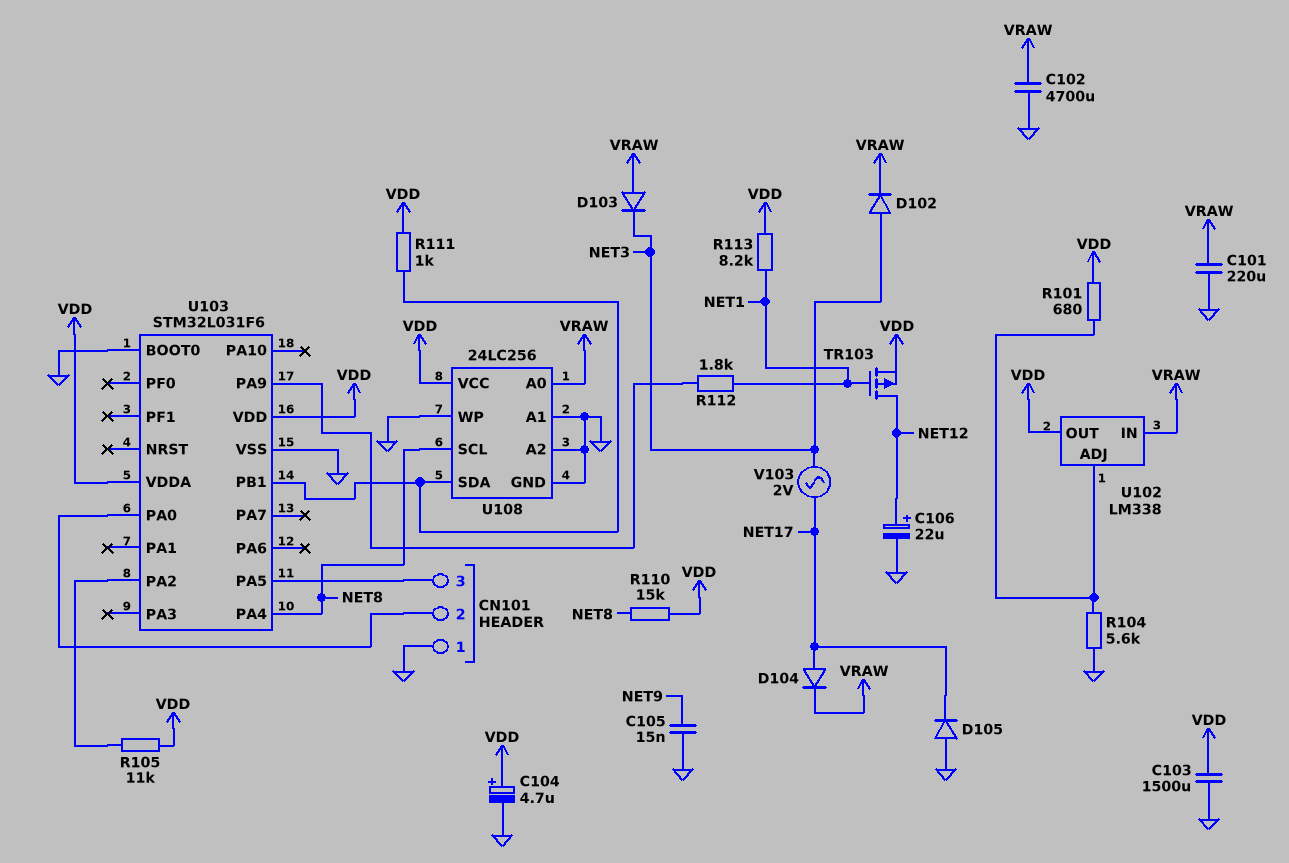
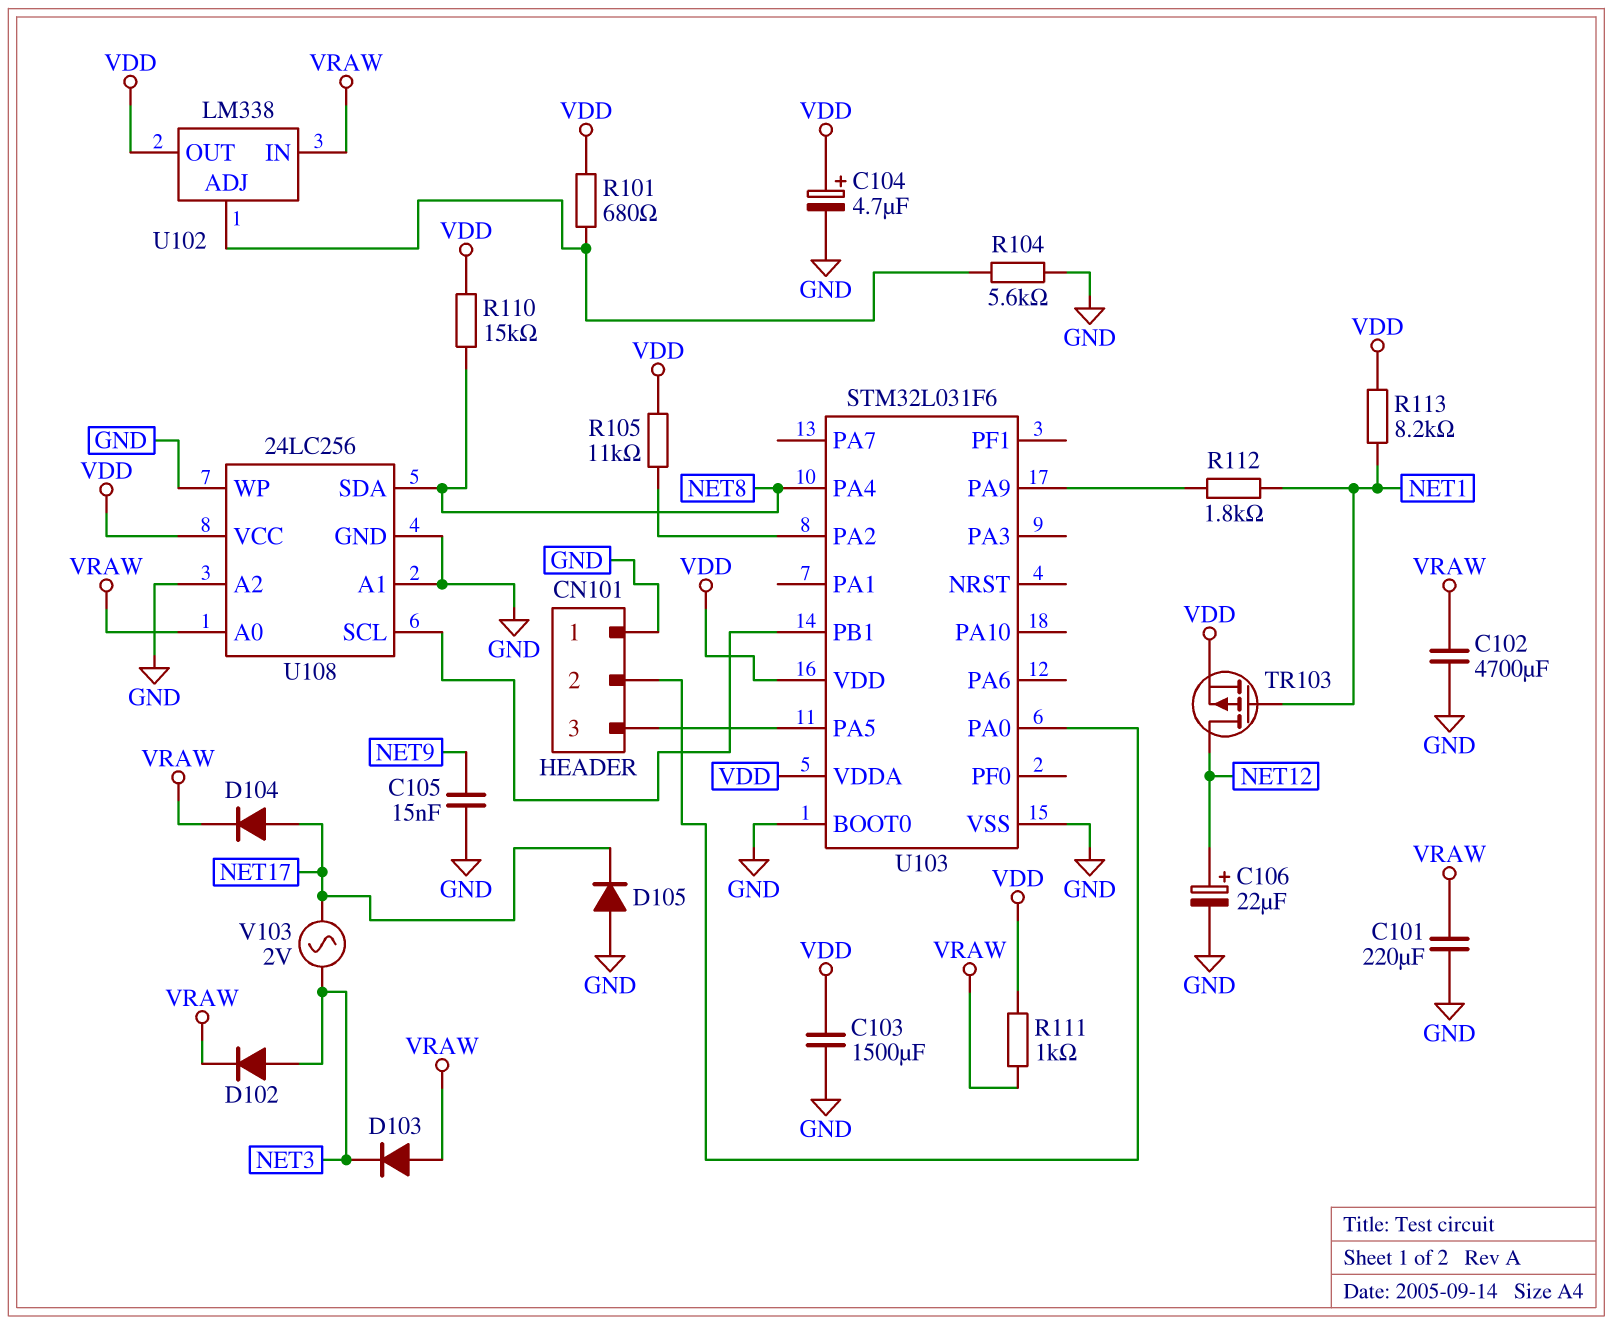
R111: 1k (U103/PB1, VDD) -> 1k (VDD, VRAW)
U108 pin SCL: NET8 -> U103/PB1
U108 pin SDA: U103/PB1 -> NET8

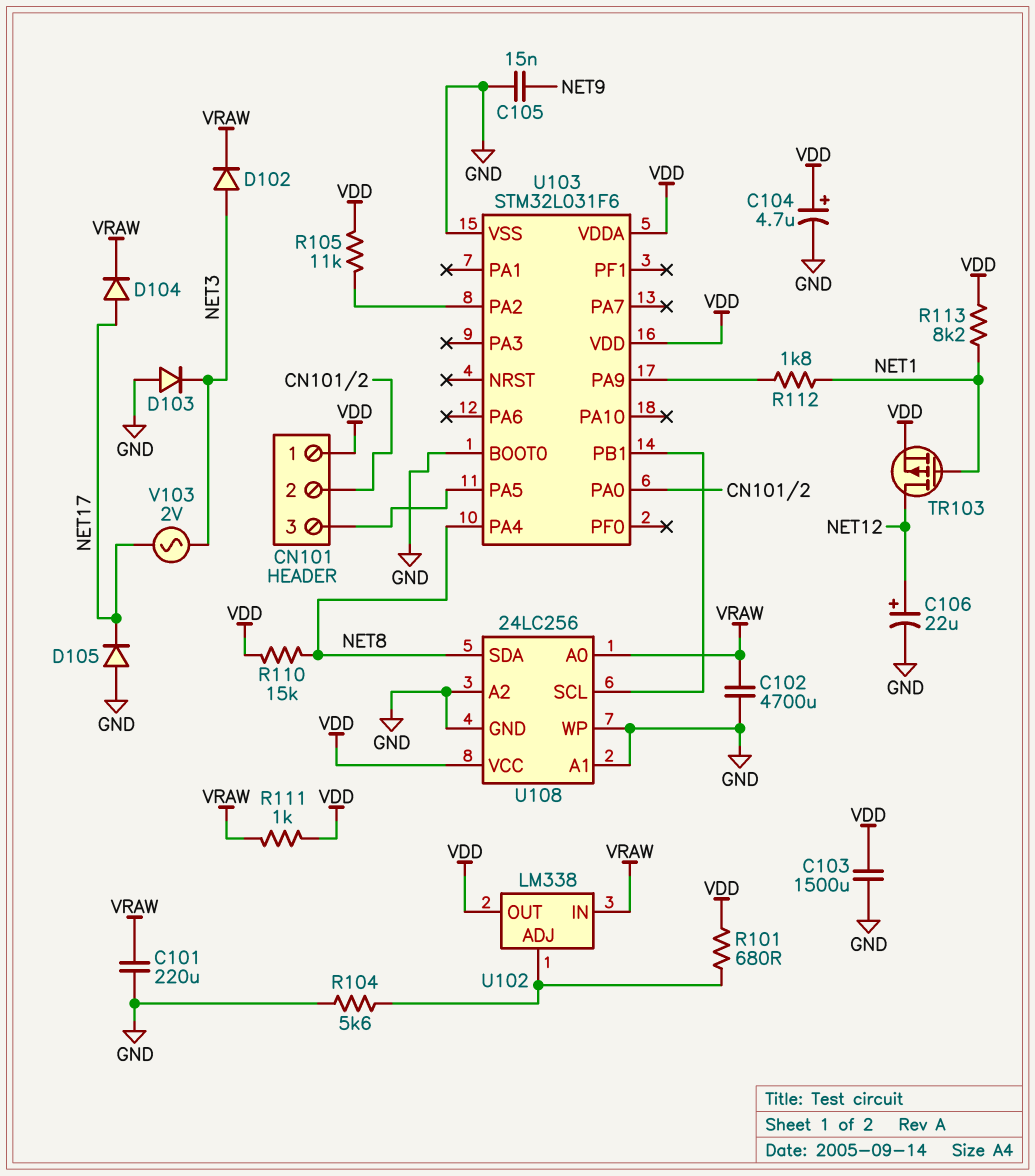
CN101 pin 1: GND -> VDD
D103: diode (A VRAW, K NET3) -> diode (A GND, K NET3)

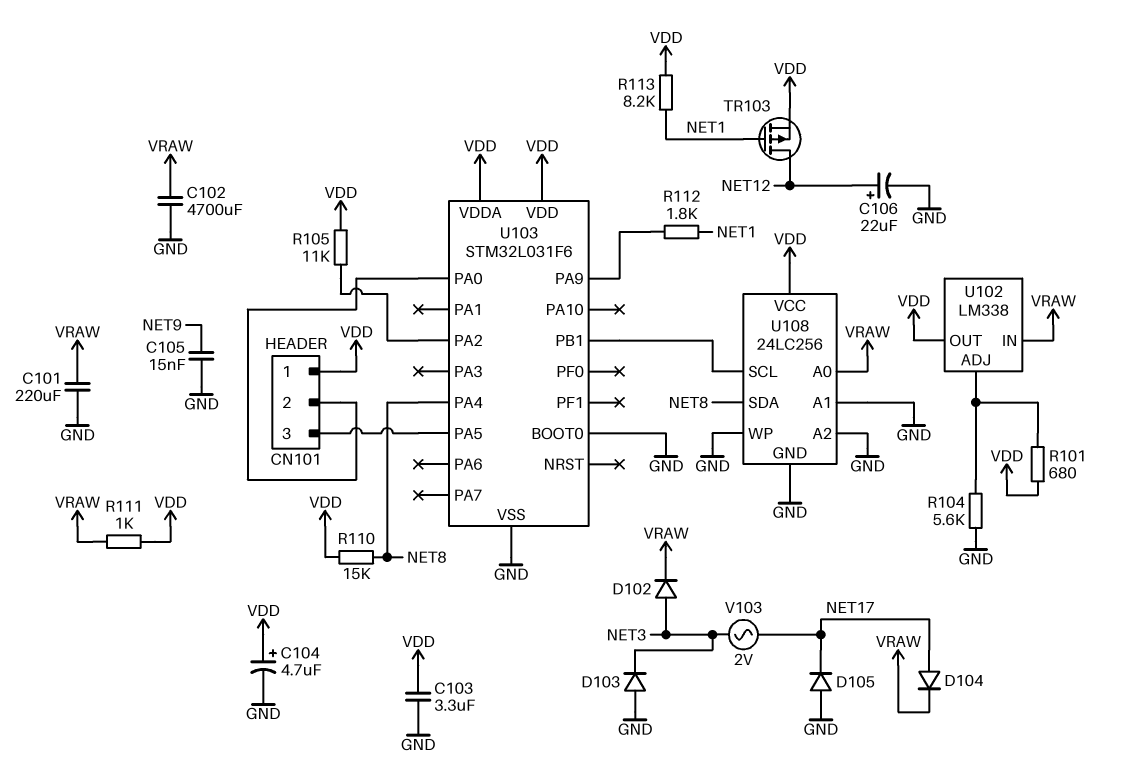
C103: 1500uF (GND, VDD) -> 3.3uF (GND, VDD)

